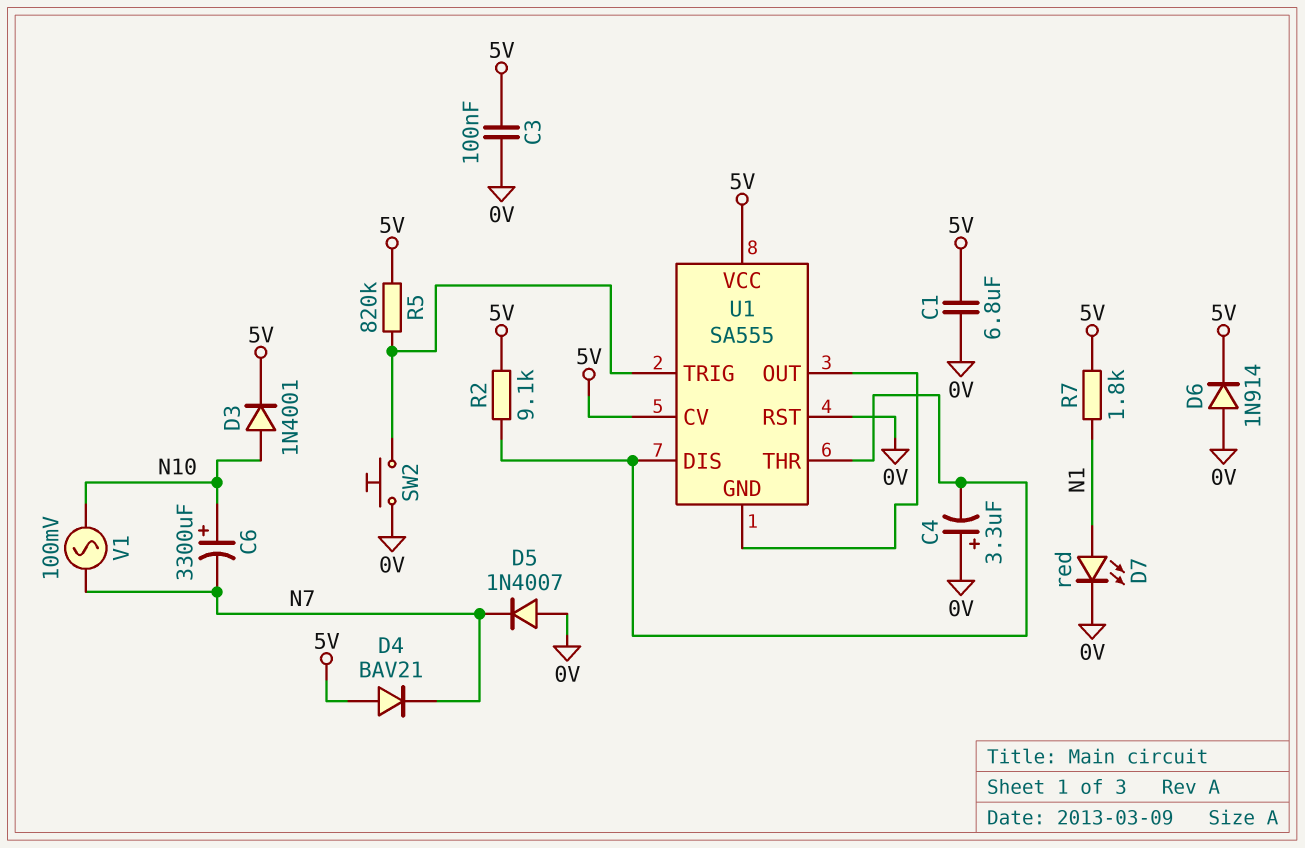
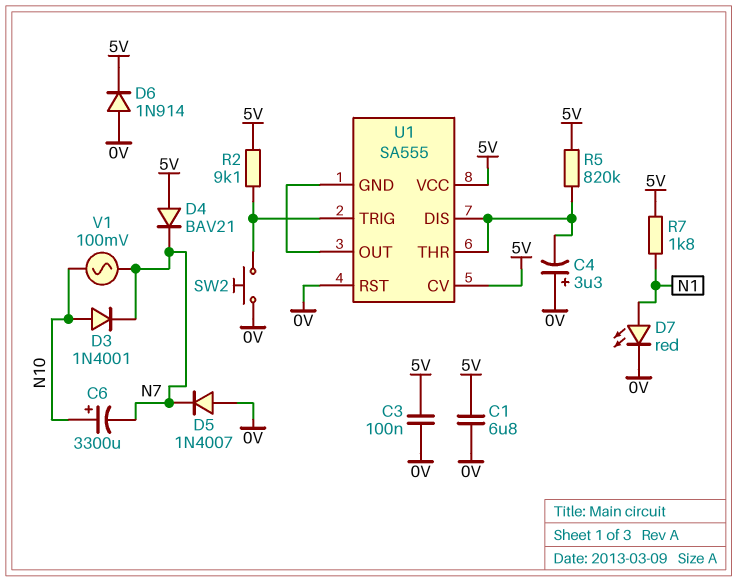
D3: diode 1N4001 (A N10, K 5V) -> diode 1N4001 (A N10, K N7)
R2: 9.1k (5V, U1/DIS) -> 9.1k (5V, U1/TRIG)
R5: 820k (5V, U1/TRIG) -> 820k (5V, U1/DIS)

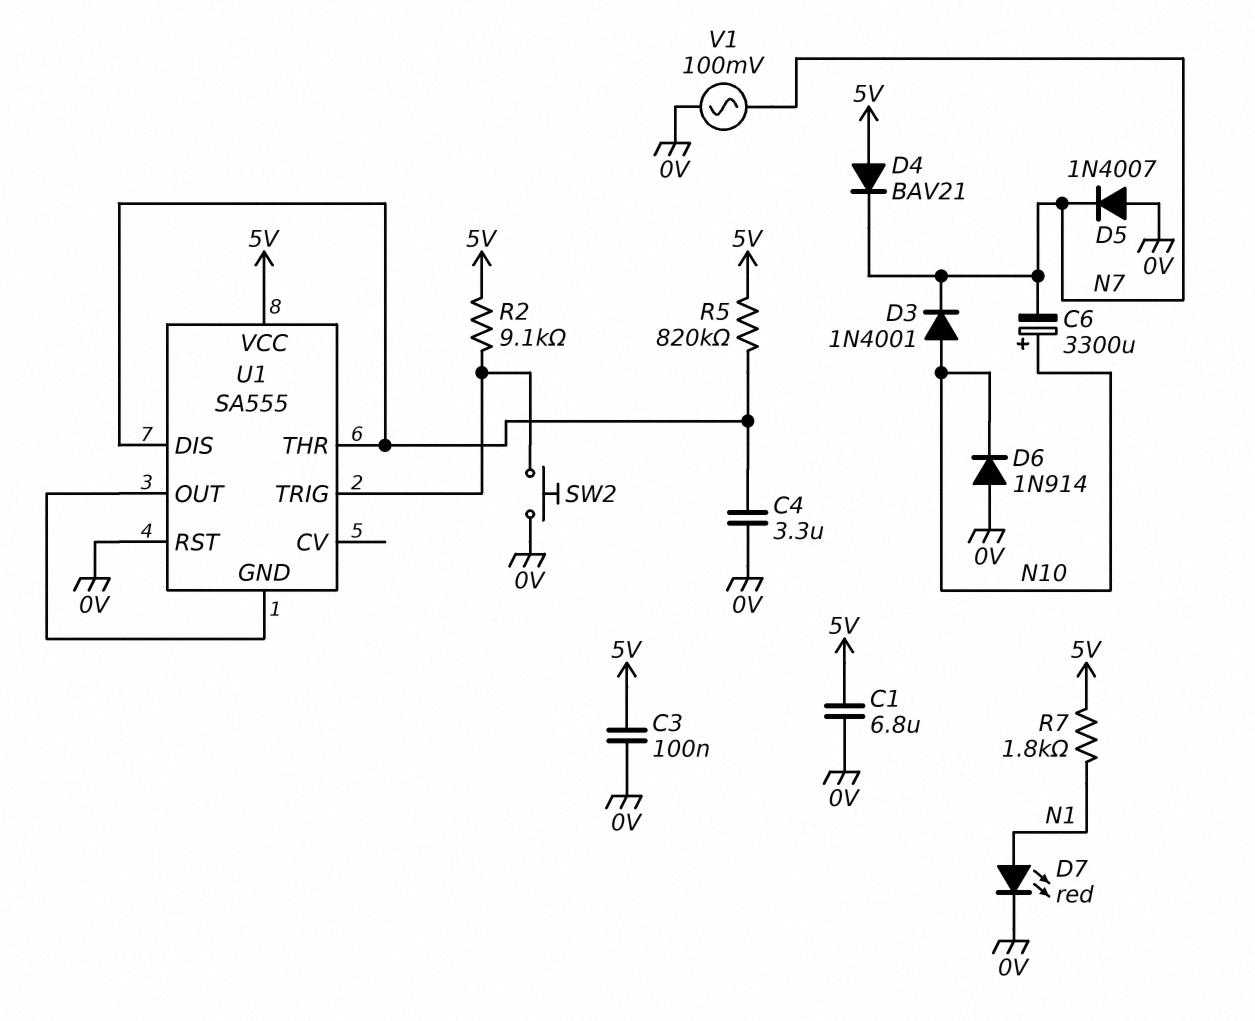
C4: 3.3uF (plus 0V, minus U1/DIS) -> 3.3uF (0V, U1/DIS)
D6: diode 1N914 (A 0V, K 5V) -> diode 1N914 (A 0V, K N10)
U1 pin CV: 5V -> none
V1: AC 100mV (N7, N10) -> AC 100mV (0V, N7)

